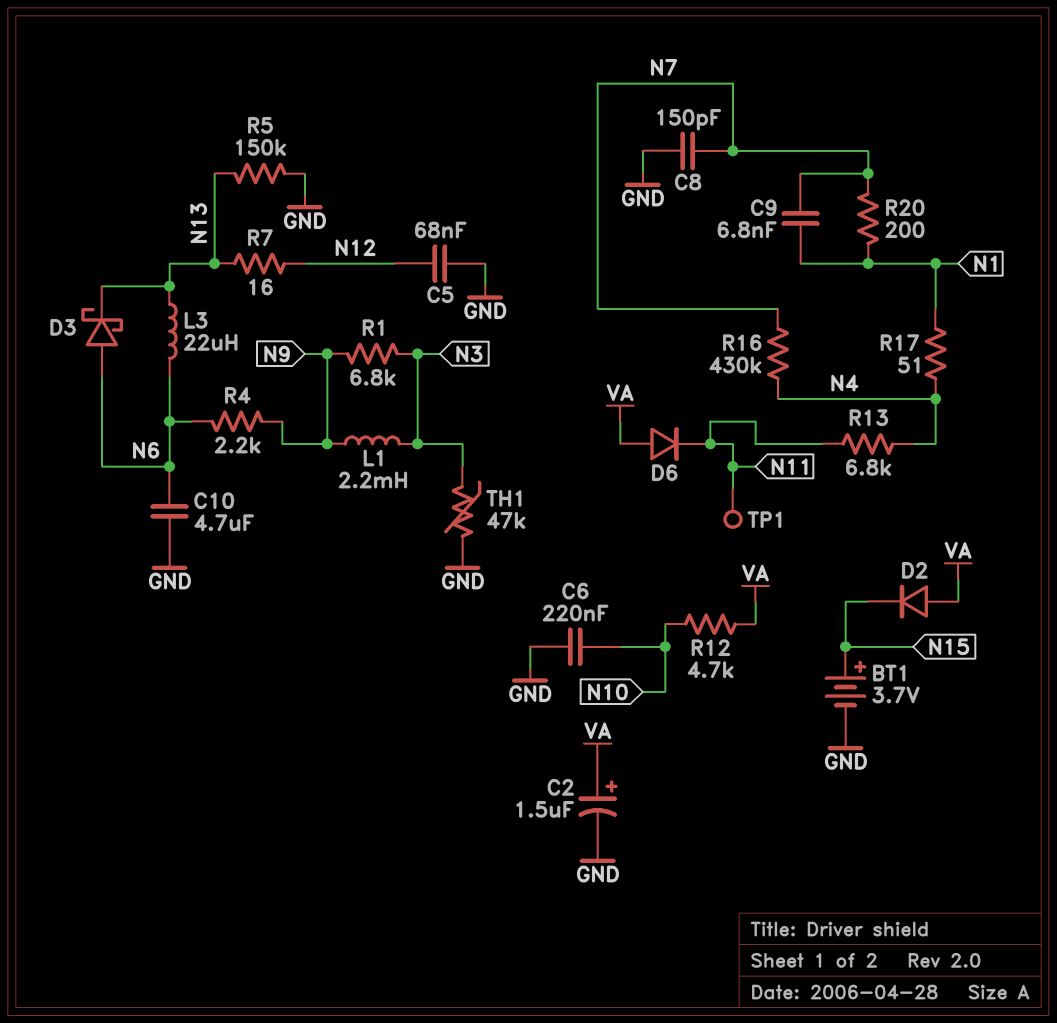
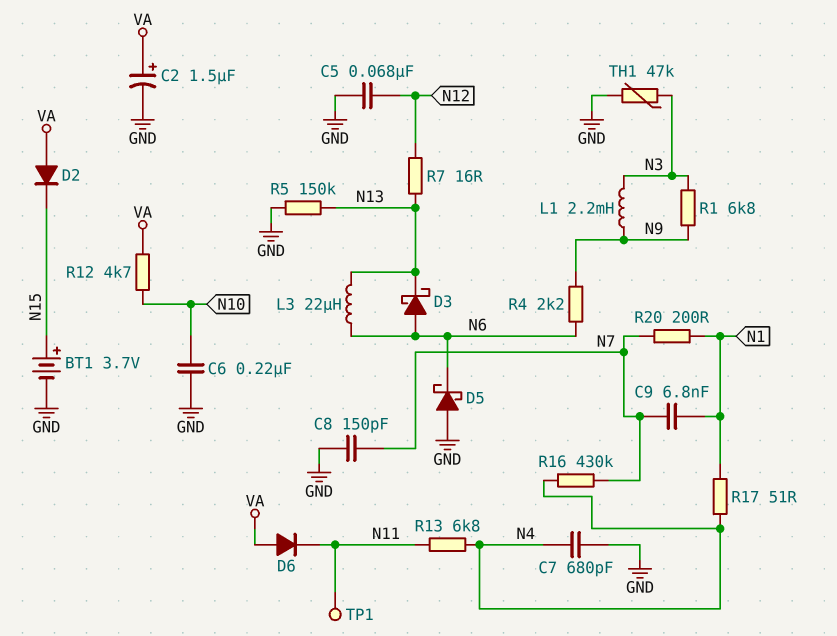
C7: none -> 680pF (GND, N4)
C10: 4.7uF (GND, N6) -> none
D5: none -> schottky (A GND, K N6)

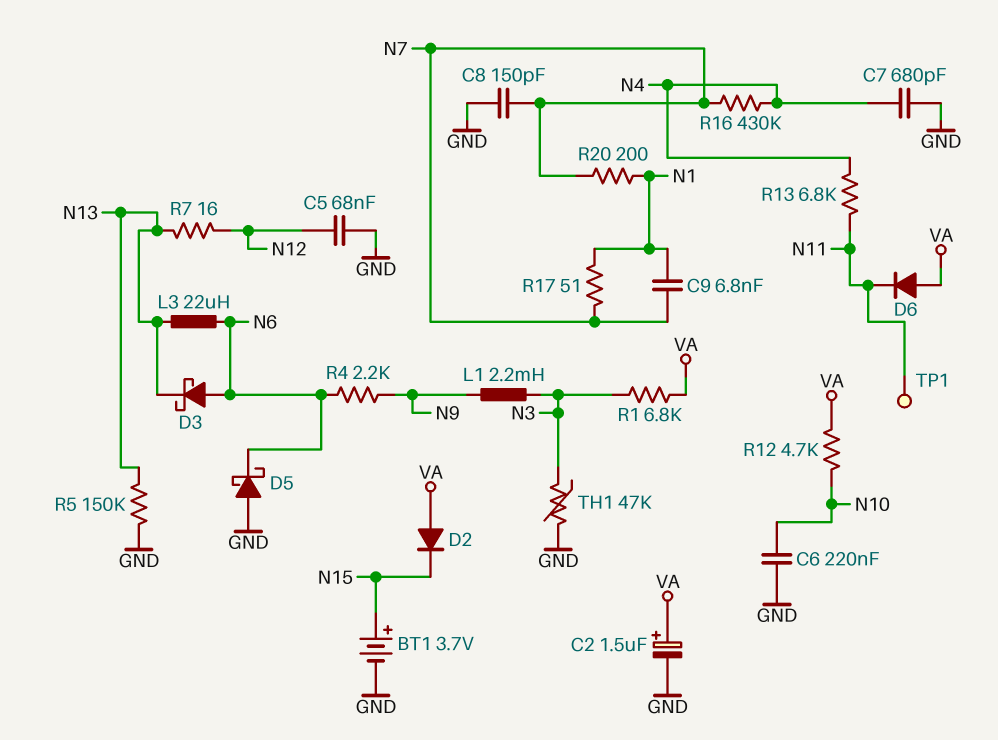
R1: 6.8k (N3, N9) -> 6.8k (N3, VA)
R17: 51 (N1, N4) -> 51 (N1, N7)

